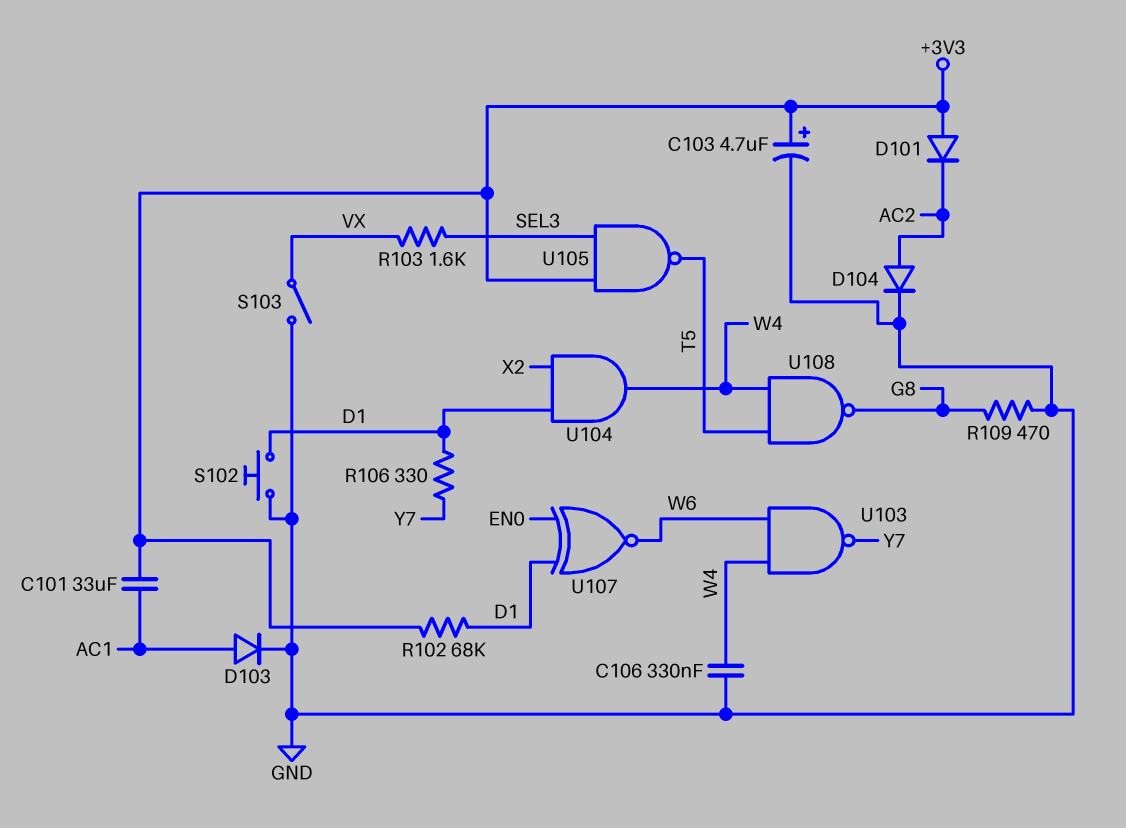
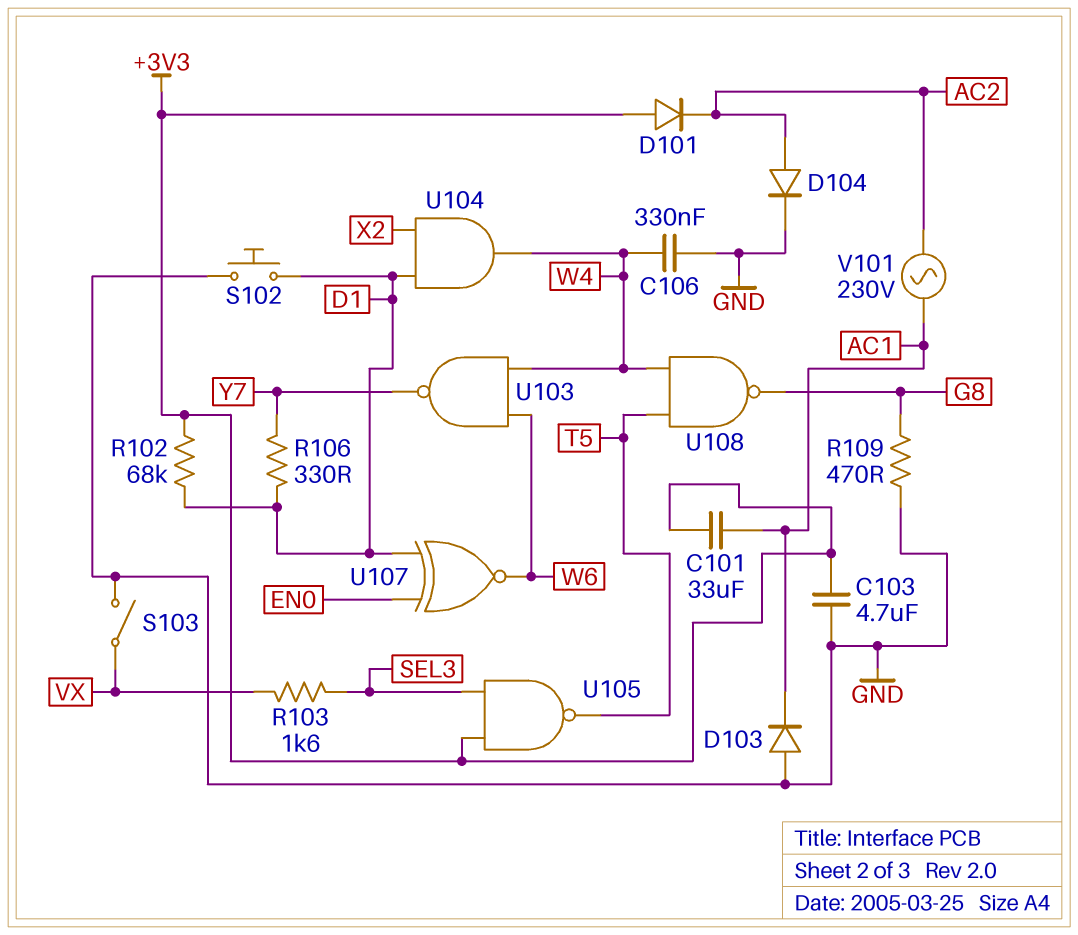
C103: 4.7uF (plus +3V3, minus GND) -> 4.7uF (+3V3, GND)
D103: diode (A AC1, K GND) -> diode (A GND, K AC1)
V101: none -> AC 230V (AC1, AC2)

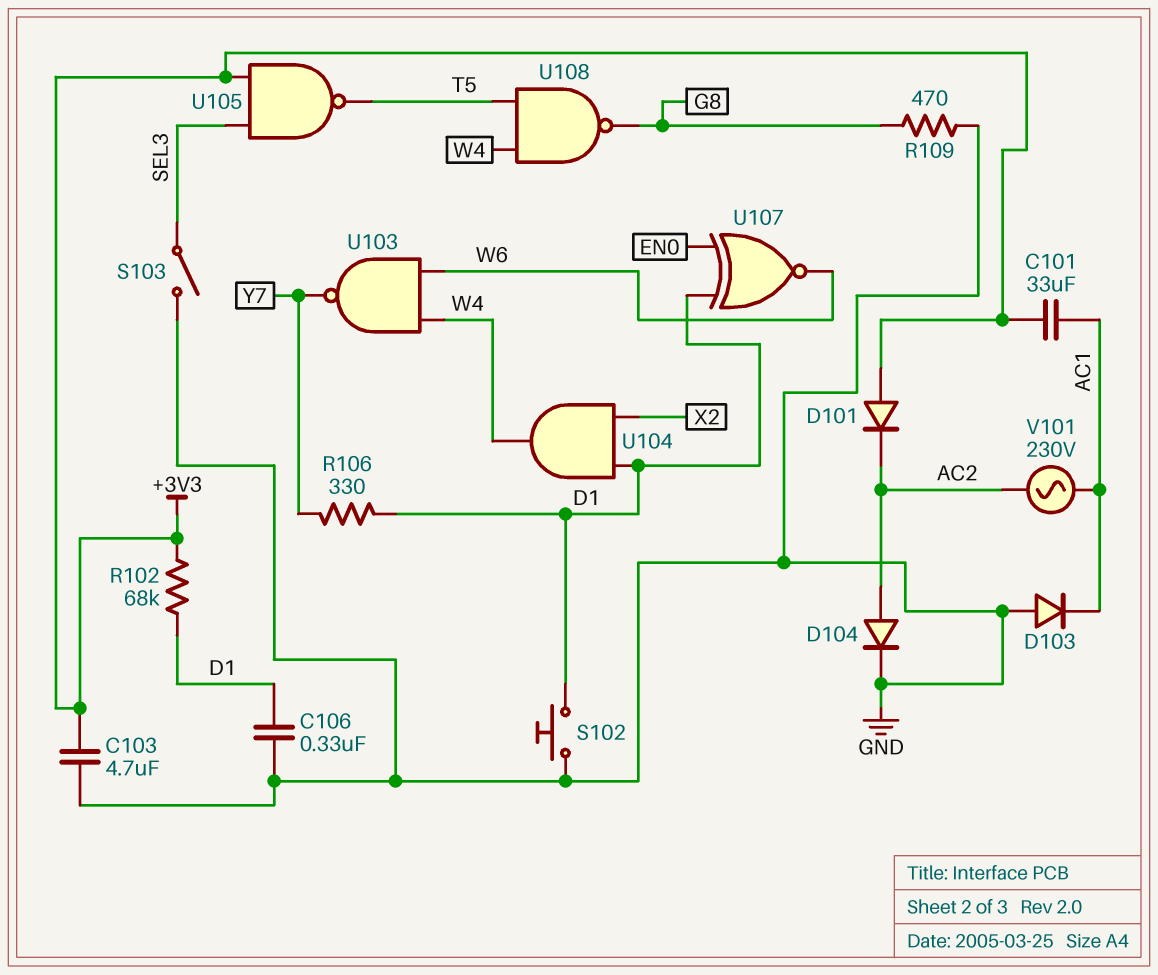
C106: 330nF (GND, W4) -> 330nF (D1, GND)
R103: 1.6k (SEL3, VX) -> none
S103: switch (GND, VX) -> switch (GND, SEL3)

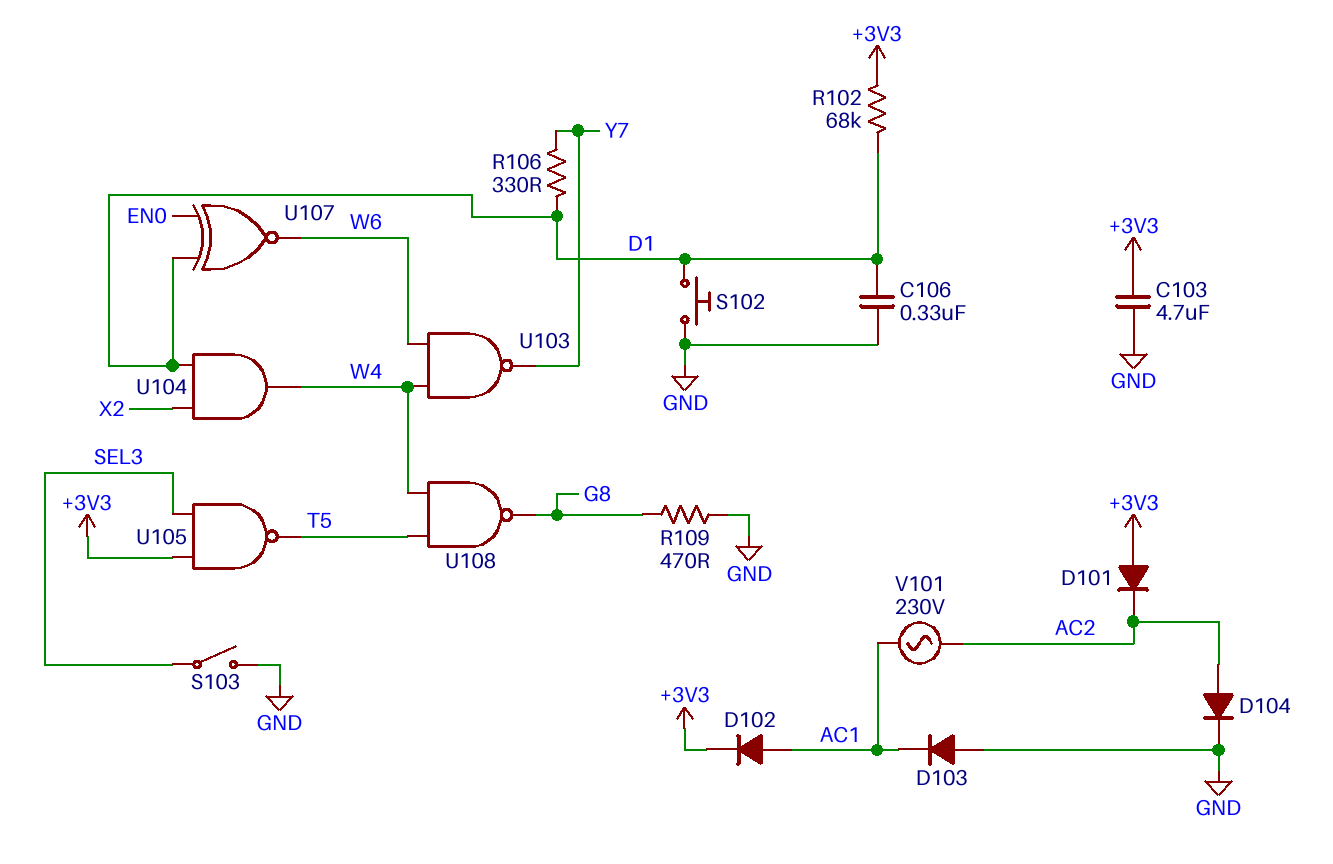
C101: 33uF (+3V3, AC1) -> none
D102: none -> diode (A AC1, K +3V3)

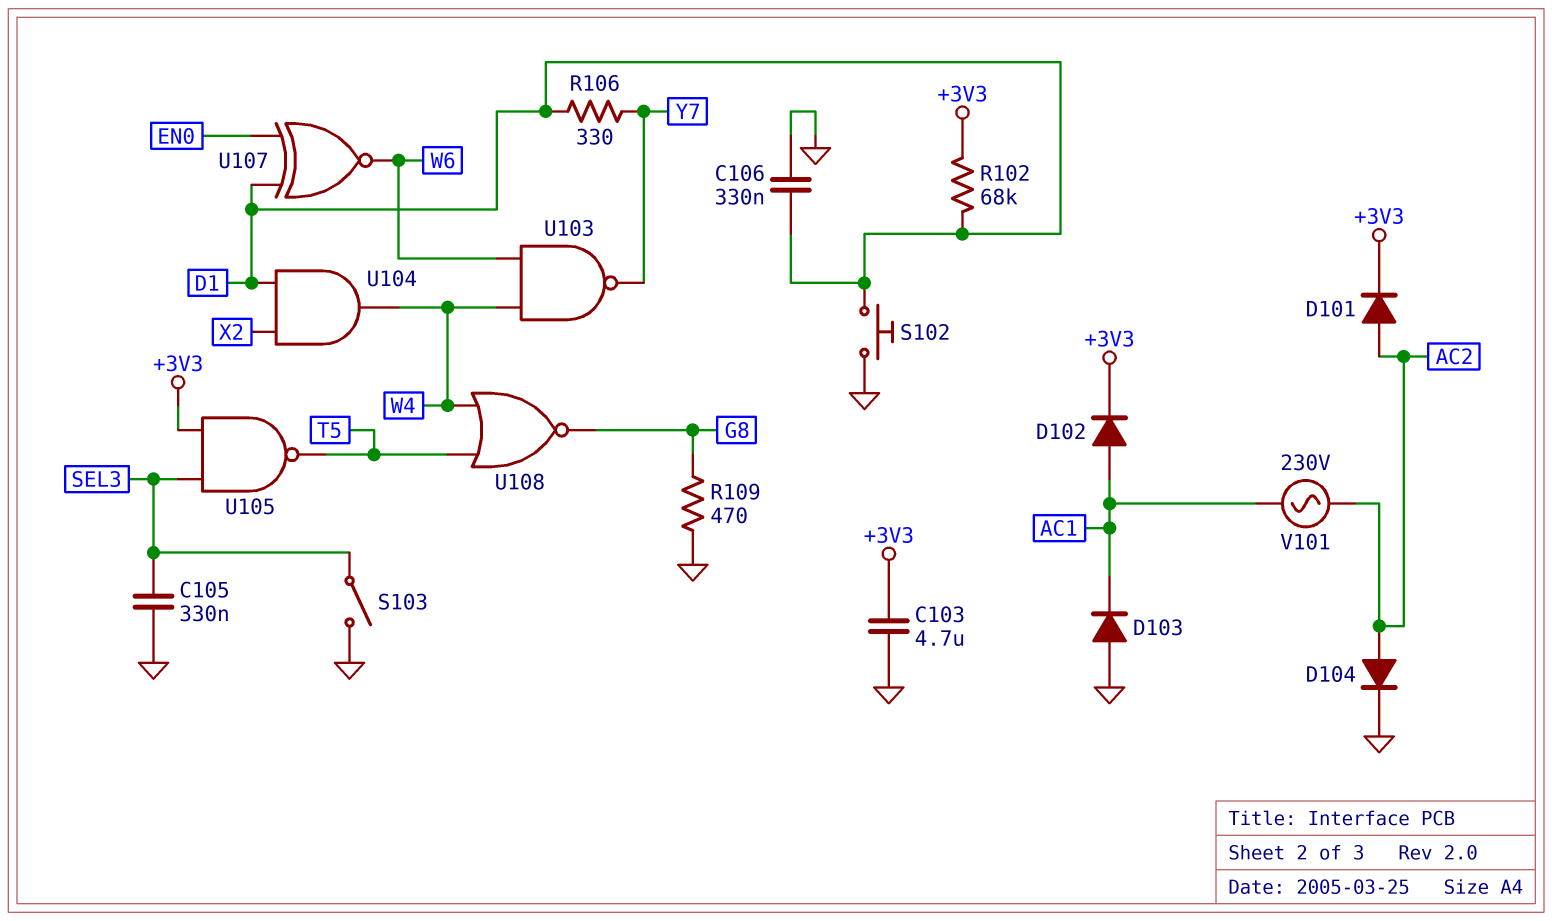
C105: none -> 330nF (GND, SEL3)
D101: diode (A +3V3, K AC2) -> diode (A AC2, K +3V3)
U108: NAND (in T5, in W4, out G8) -> NOR (in T5, in W4, out G8)

